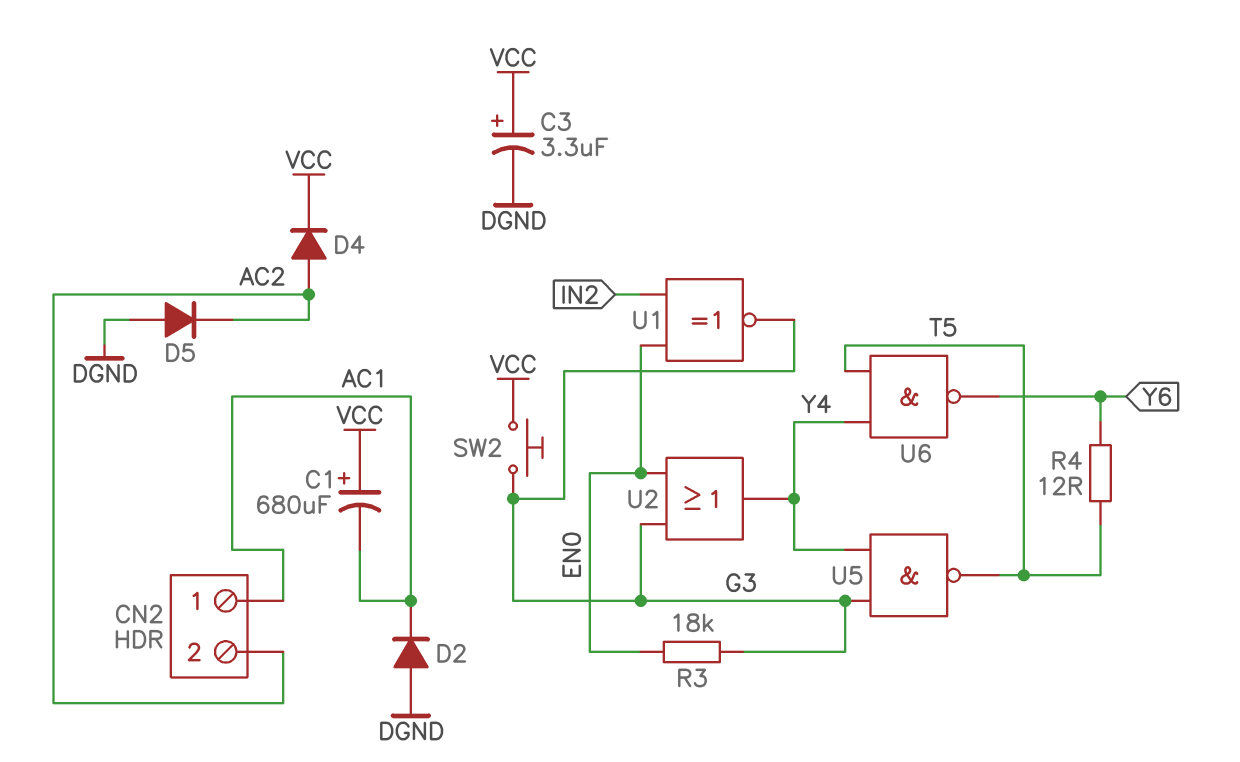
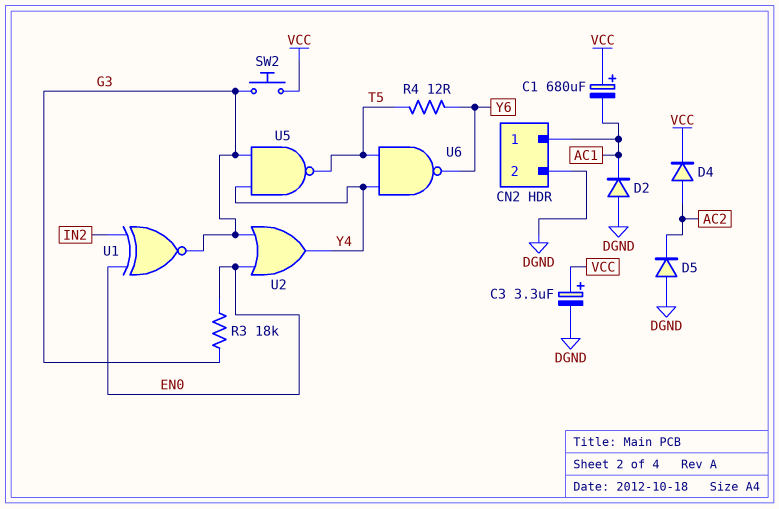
CN2 pin 2: AC2 -> DGND

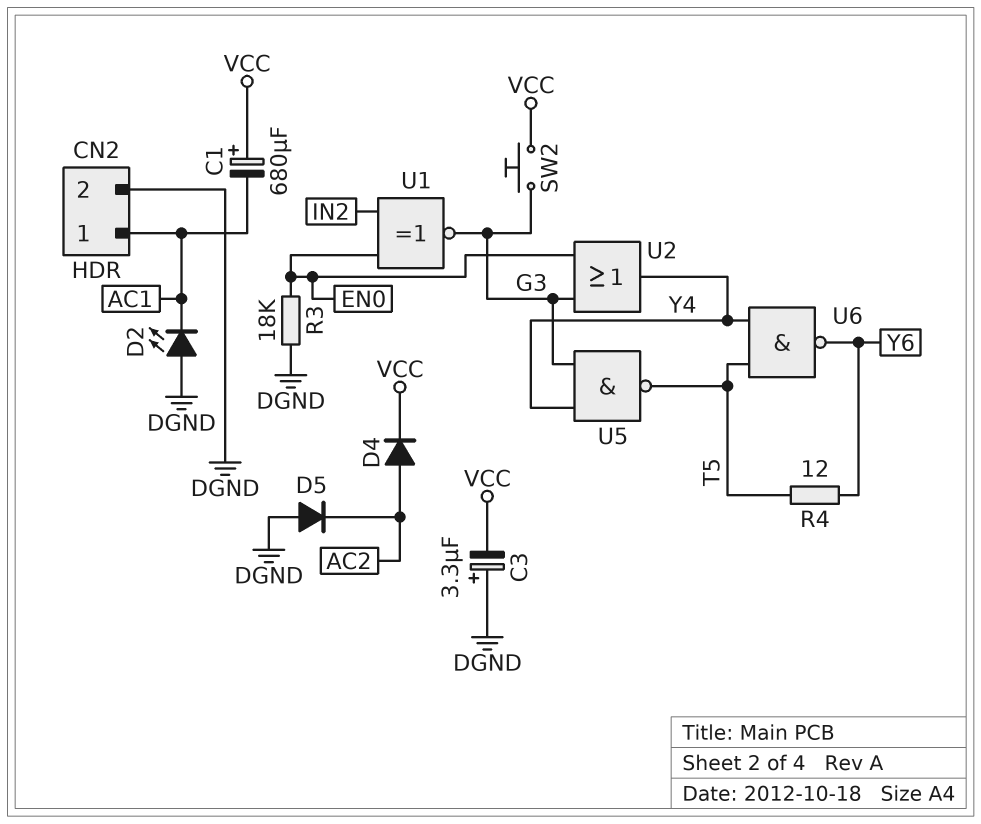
C3: 3.3uF (plus VCC, minus DGND) -> 3.3uF (plus DGND, minus VCC)
D2: diode (A DGND, K AC1) -> LED (A DGND, K AC1)
R3: 18k (EN0, G3) -> 18k (DGND, EN0)

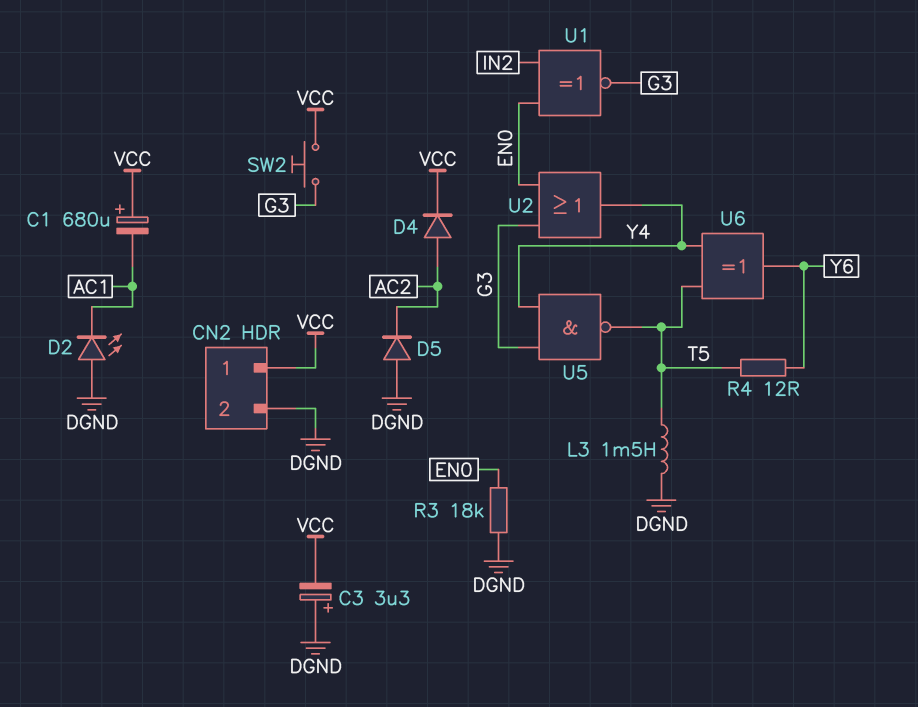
CN2 pin 1: AC1 -> VCC
L3: none -> 1.5mH (DGND, T5)
U6: NAND (in T5, in Y4, out Y6) -> XOR (in T5, in Y4, out Y6)

